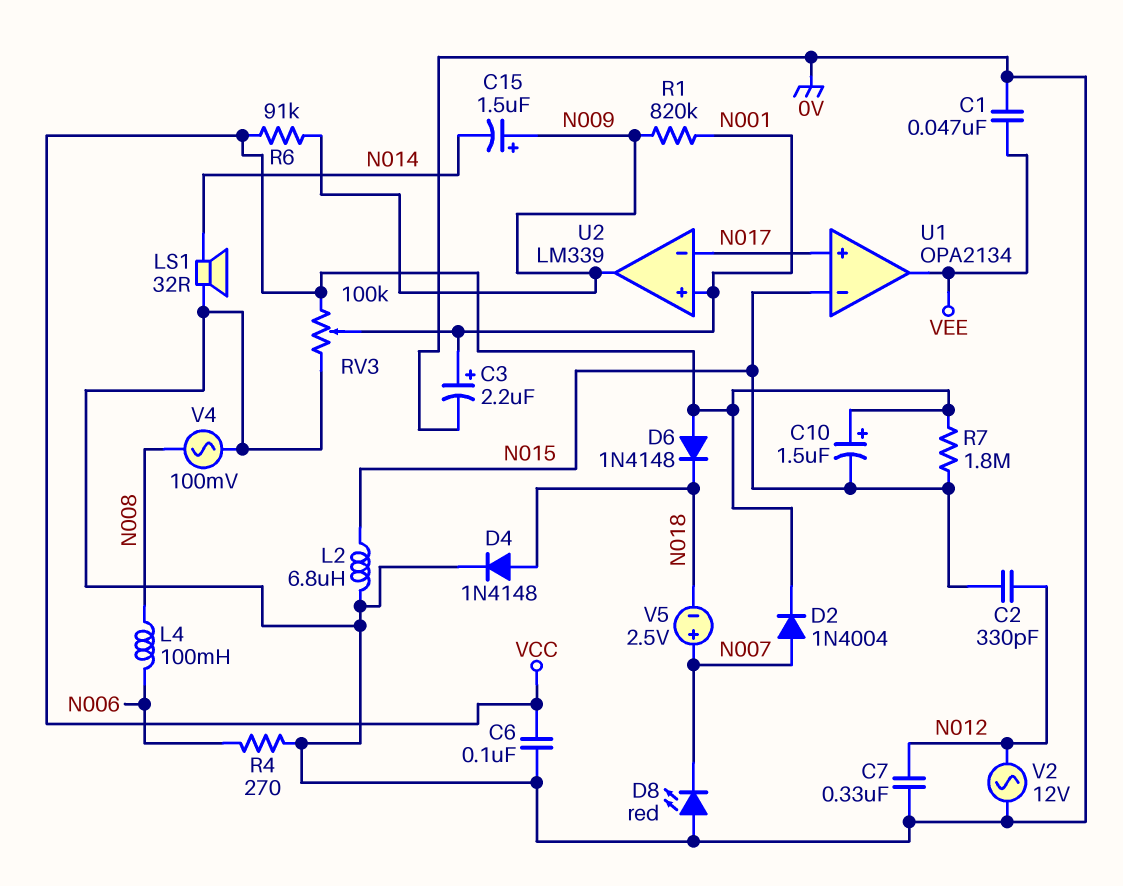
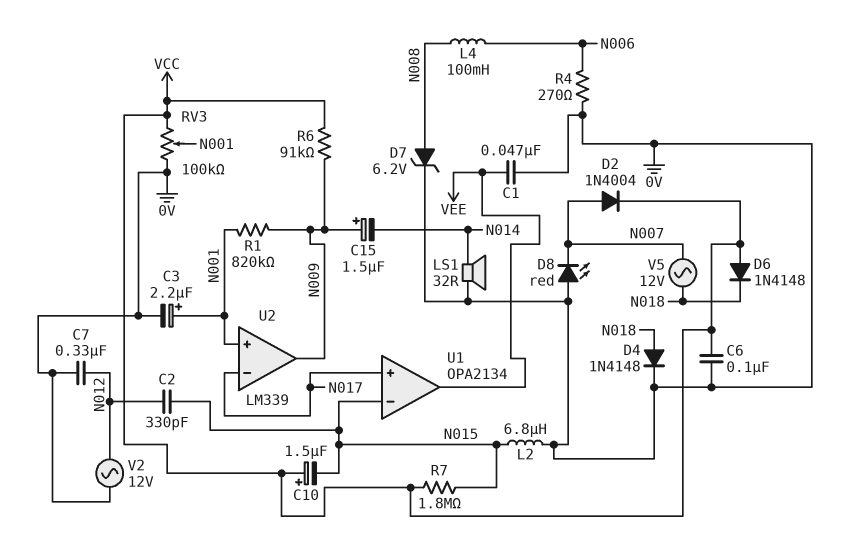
D7: none -> zener 6.2V (A N008, K 0V)
V4: AC 100mV (0V, N008) -> none
V5: 2.5V (plus N007, minus N018) -> AC 12V (N007, N018)

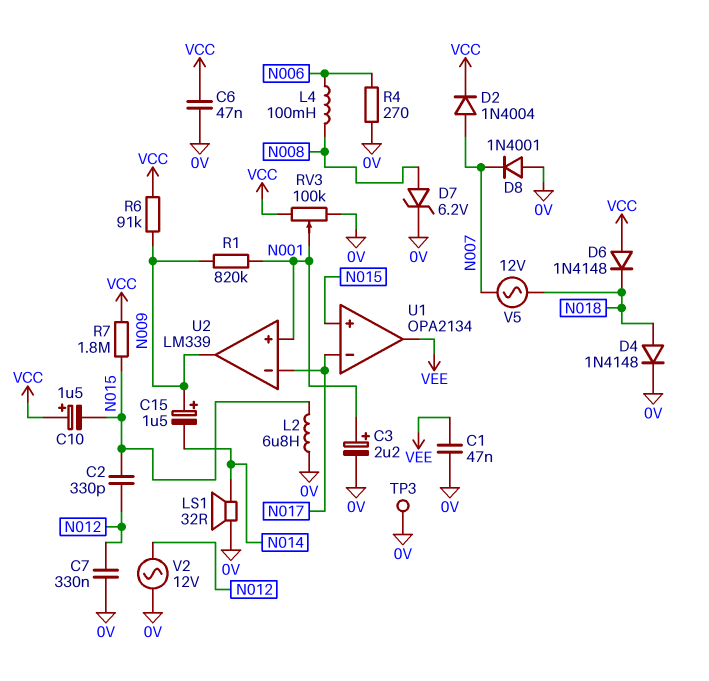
C6: 100nF (0V, VCC) -> 47nF (0V, VCC)
D8: LED red (A 0V, K N007) -> diode 1N4001 (A 0V, K N007)
TP3: none -> test point (0V)
U1 pin in+: N017 -> N015
U1 pin in-: N015 -> N017

